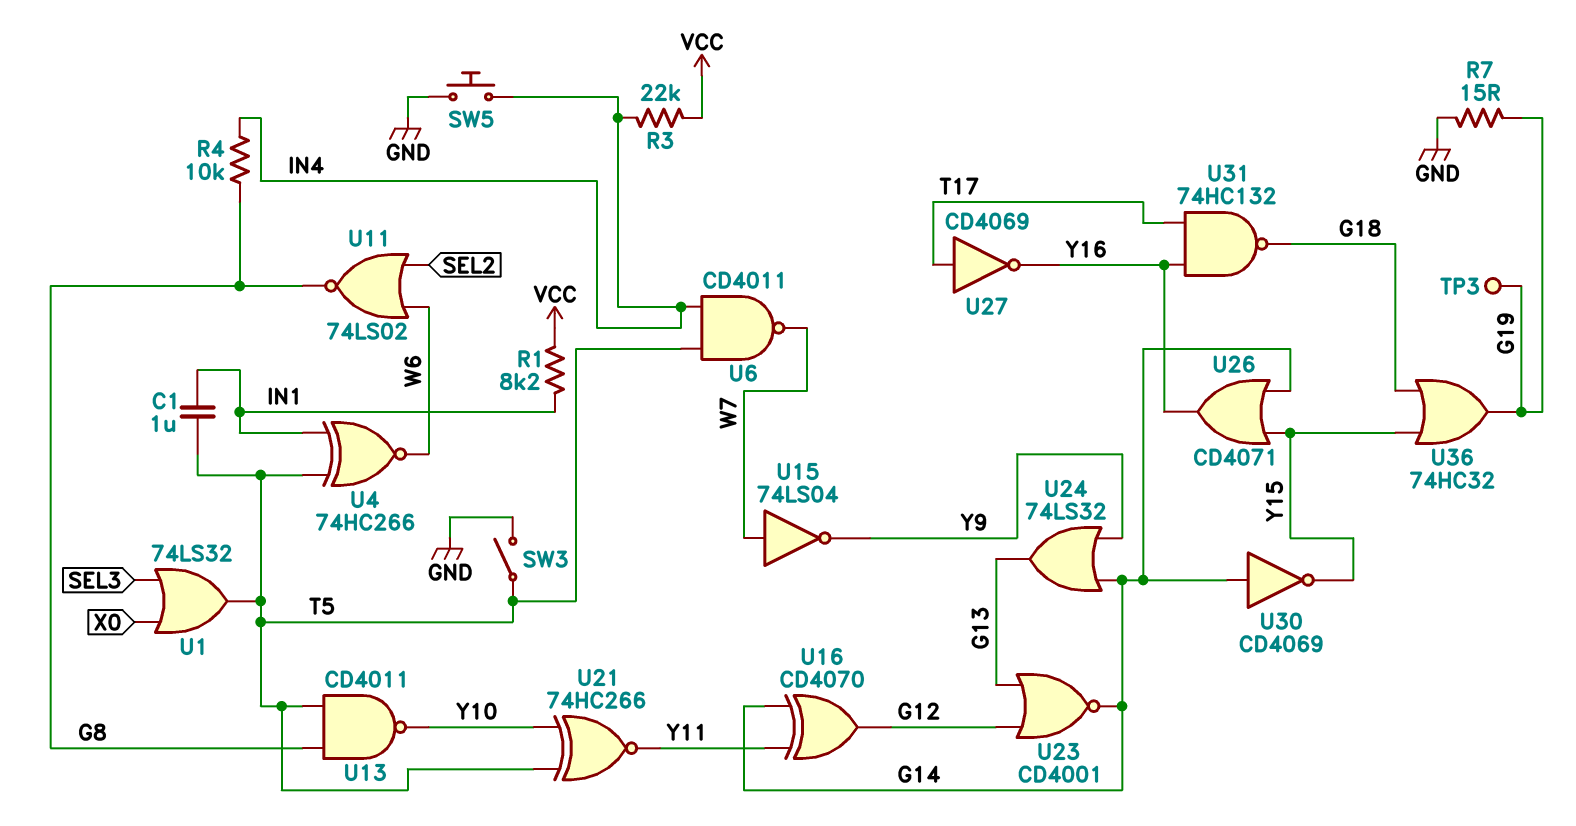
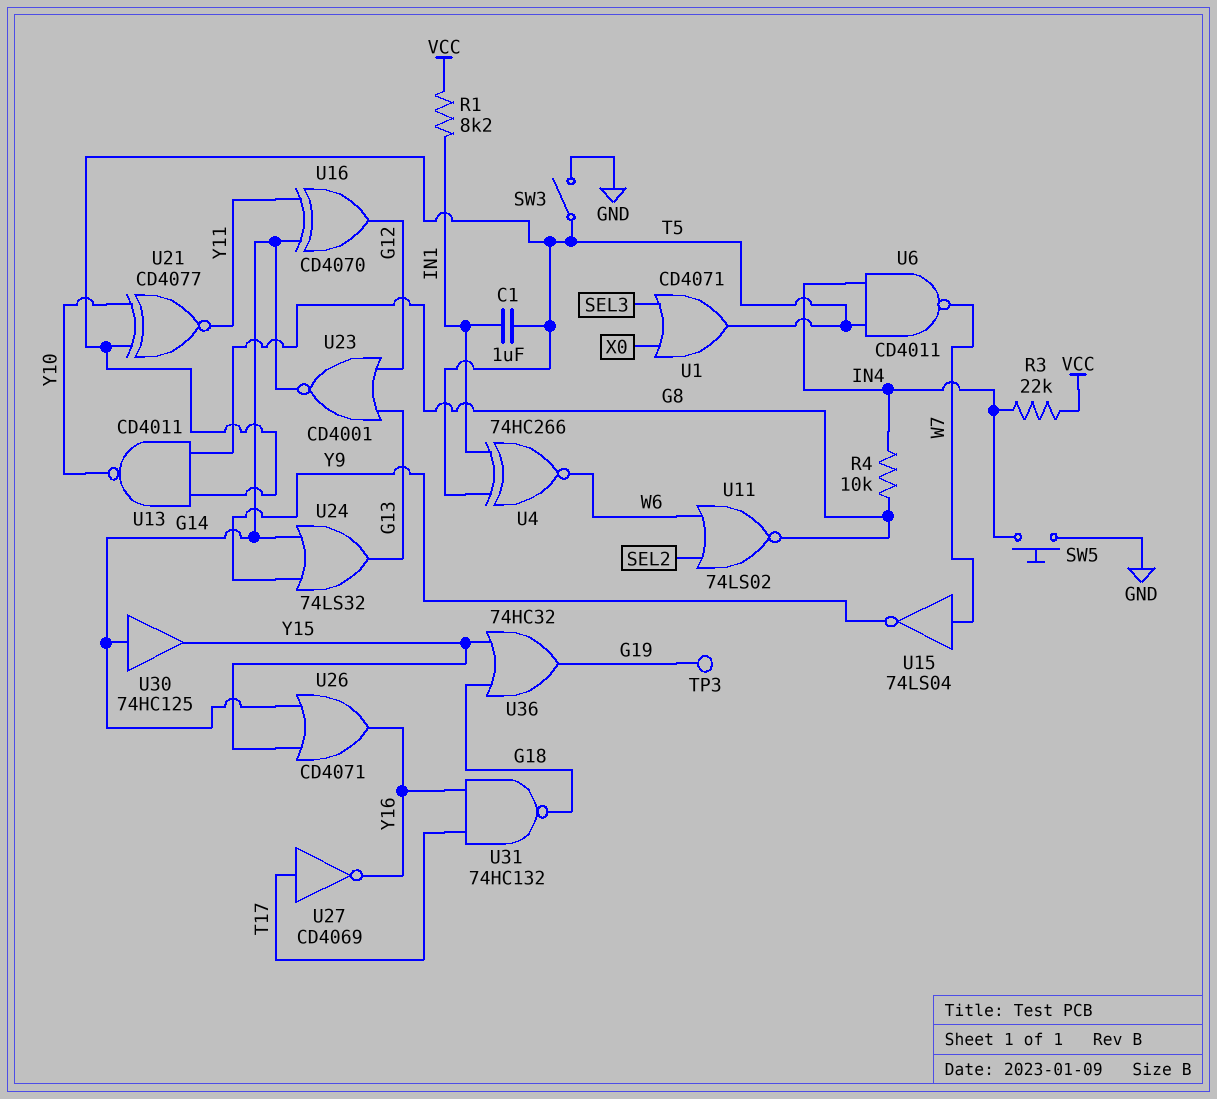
R7: 15 (G19, GND) -> none
U1: OR 74LS32 (in SEL3, in X0, out T5) -> OR CD4071 (in SEL3, in X0, out T5)
U21: XNOR 74HC266 (in T5, in Y10, out Y11) -> XNOR CD4077 (in T5, in Y10, out Y11)
U30: NOT CD4069 (in G14, out Y15) -> buffer 74HC125 (in G14, out Y15)

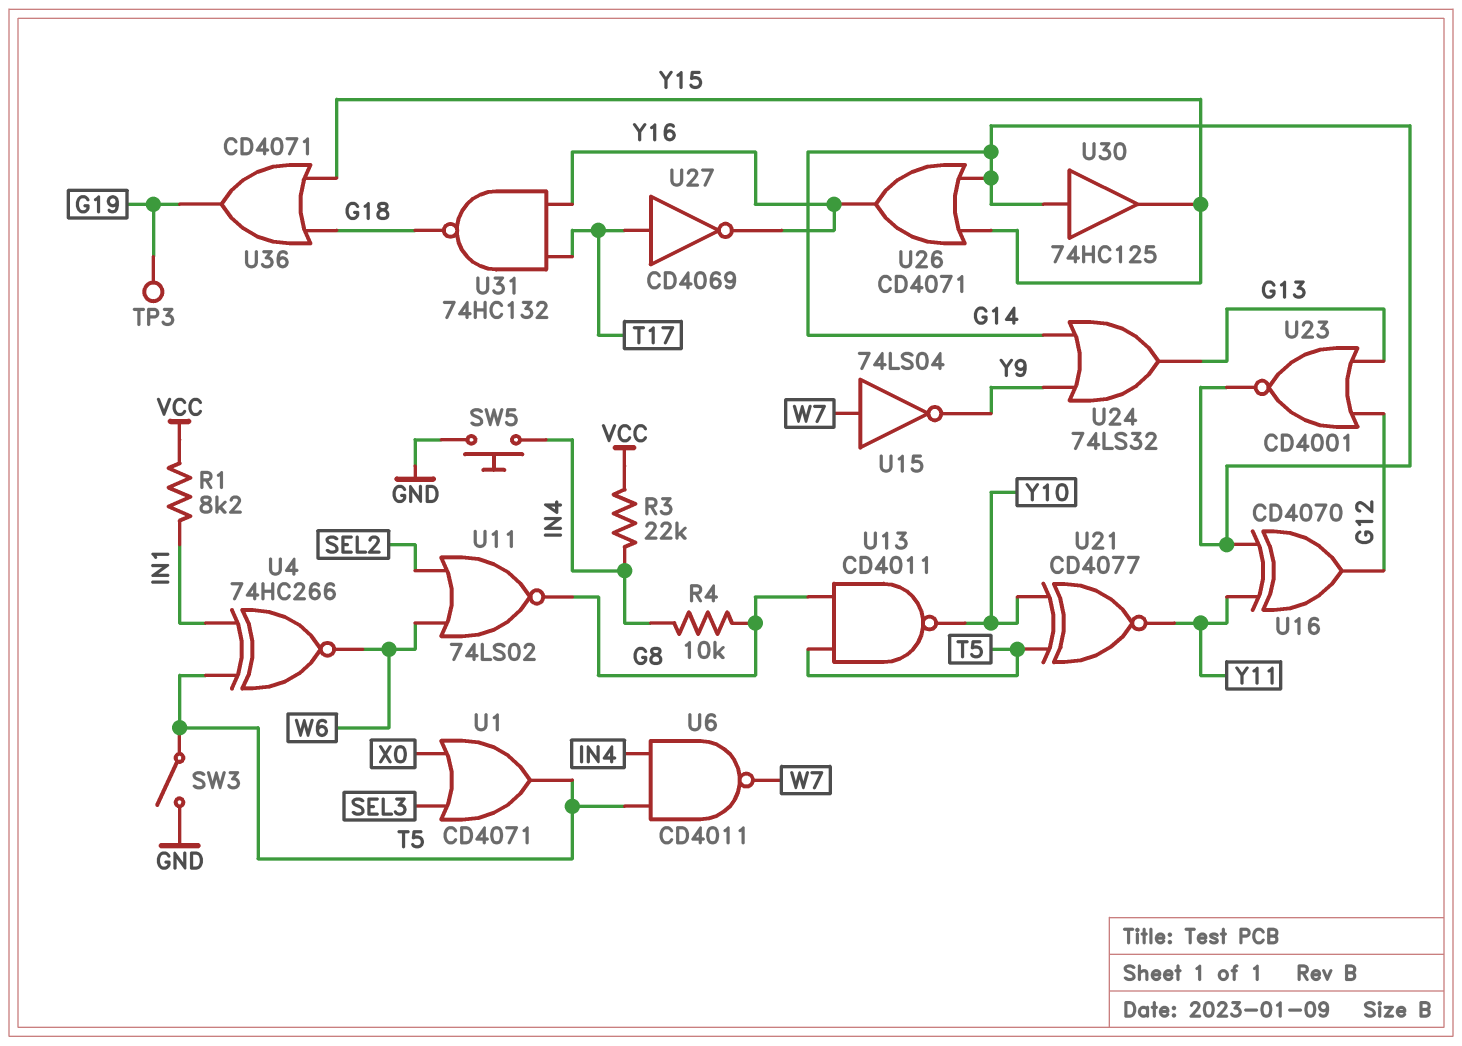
C1: 1uF (IN1, T5) -> none
U36: OR 74HC32 (in G18, in Y15, out G19) -> OR CD4071 (in G18, in Y15, out G19)

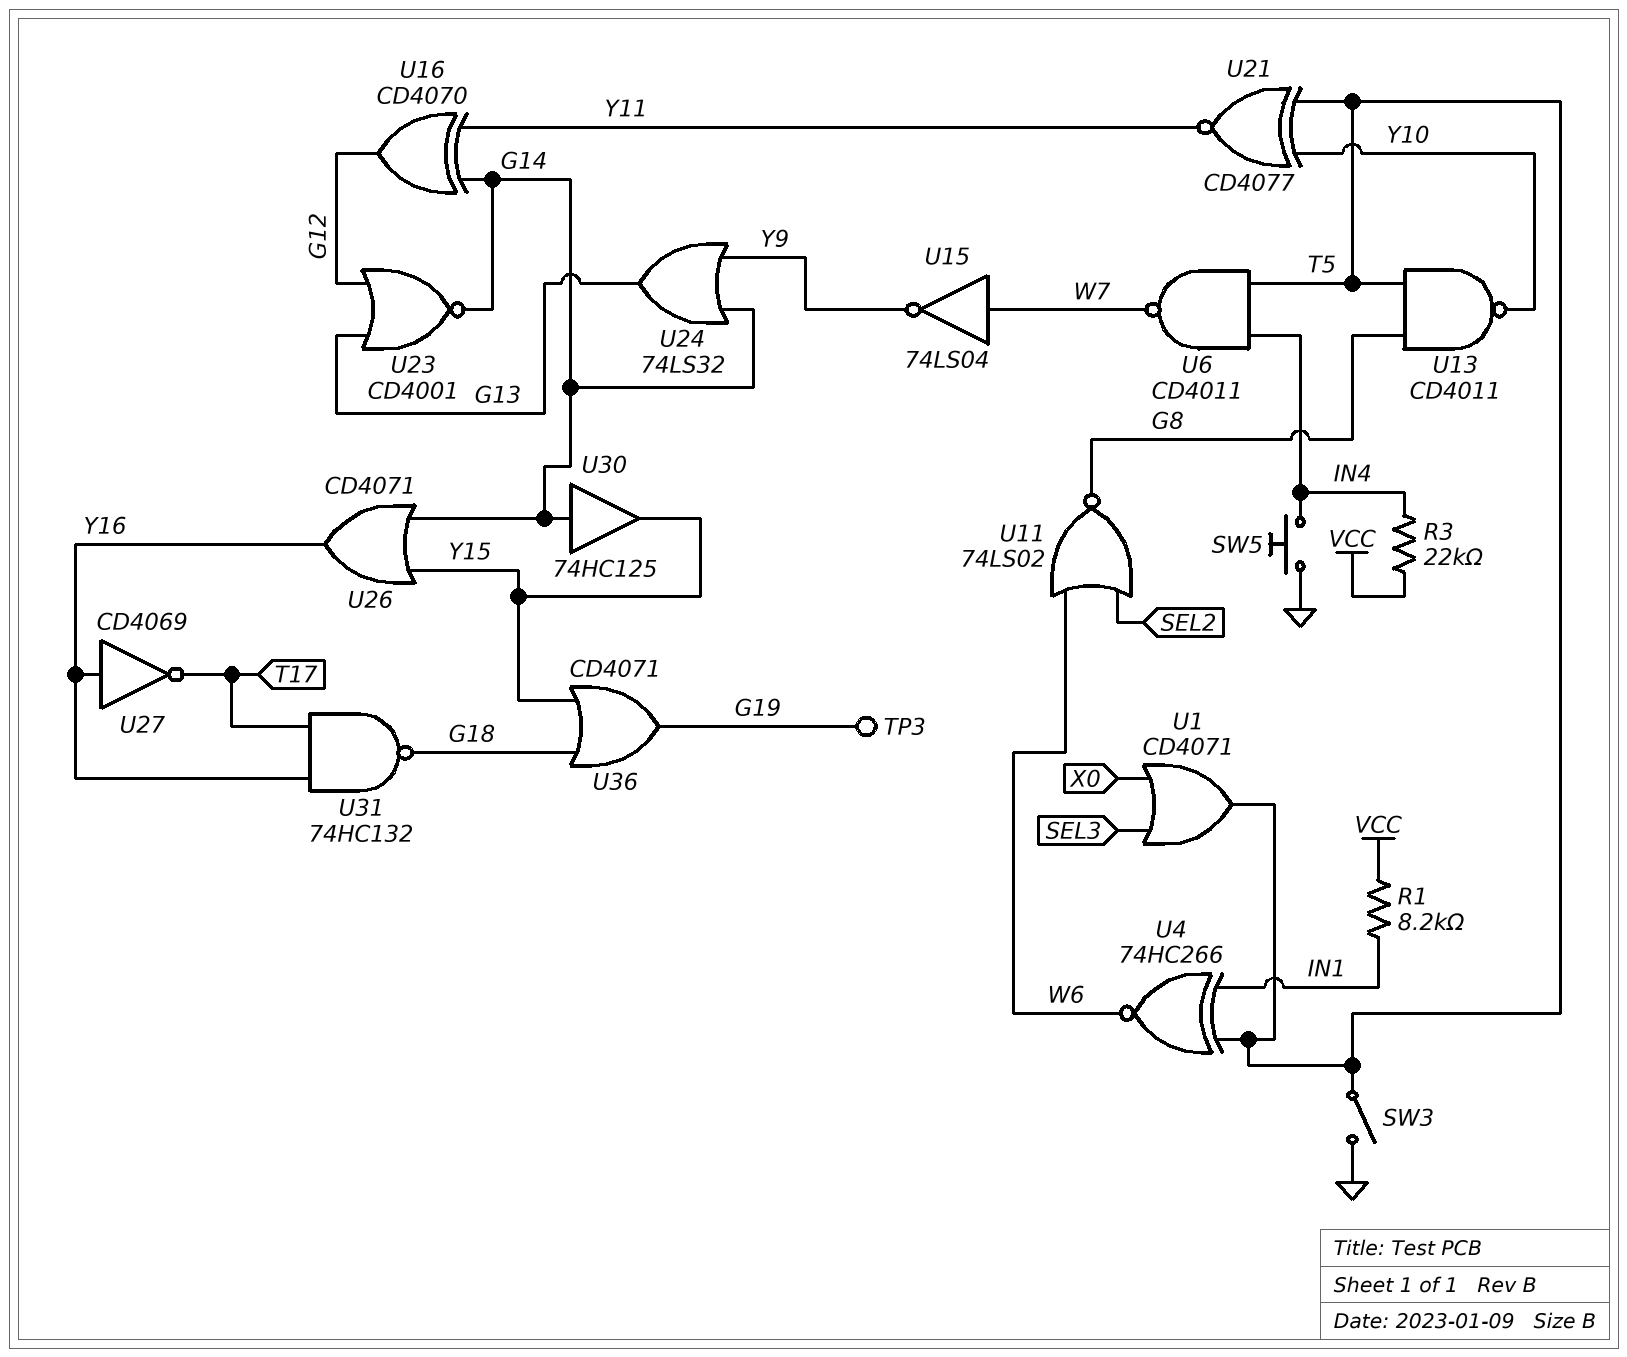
R4: 10k (G8, IN4) -> none
U27: NOT CD4069 (in T17, out Y16) -> NOT CD4069 (in Y16, out T17)

